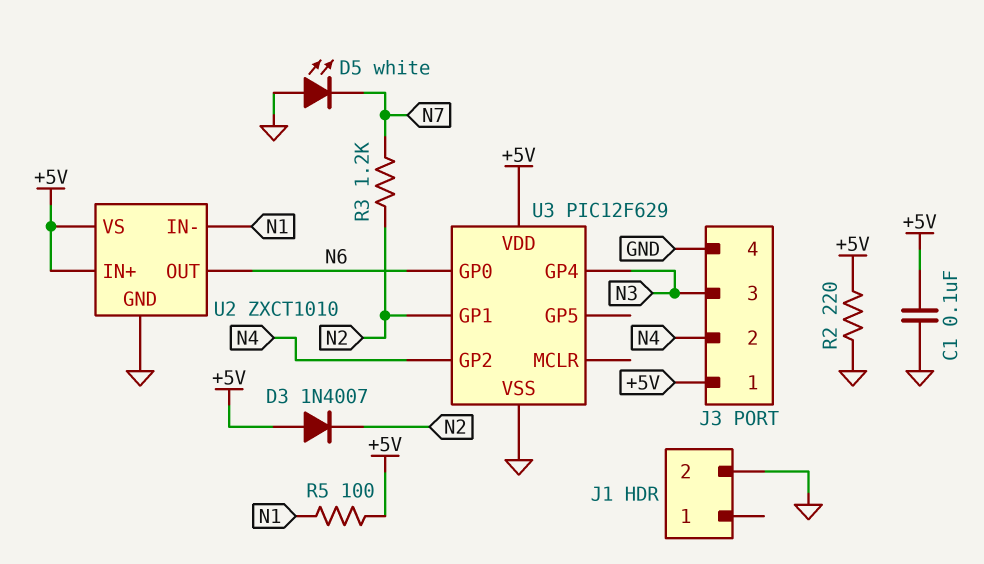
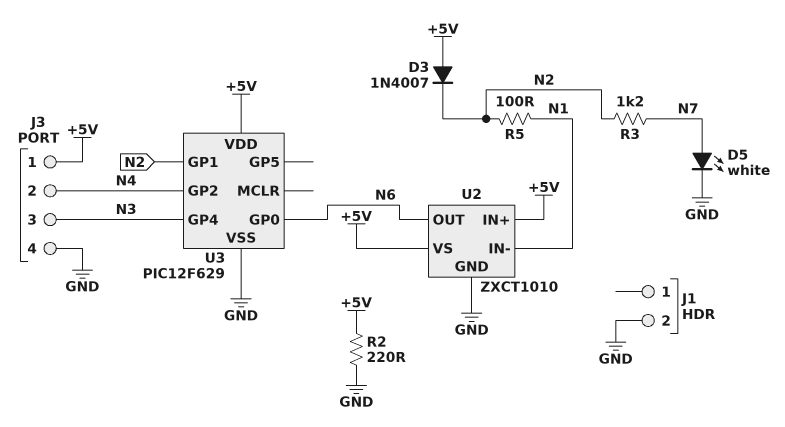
C1: 100nF (+5V, GND) -> none
D5: LED white (A GND, K N7) -> LED white (A N7, K GND)
R5: 100 (+5V, N1) -> 100 (N1, N2)

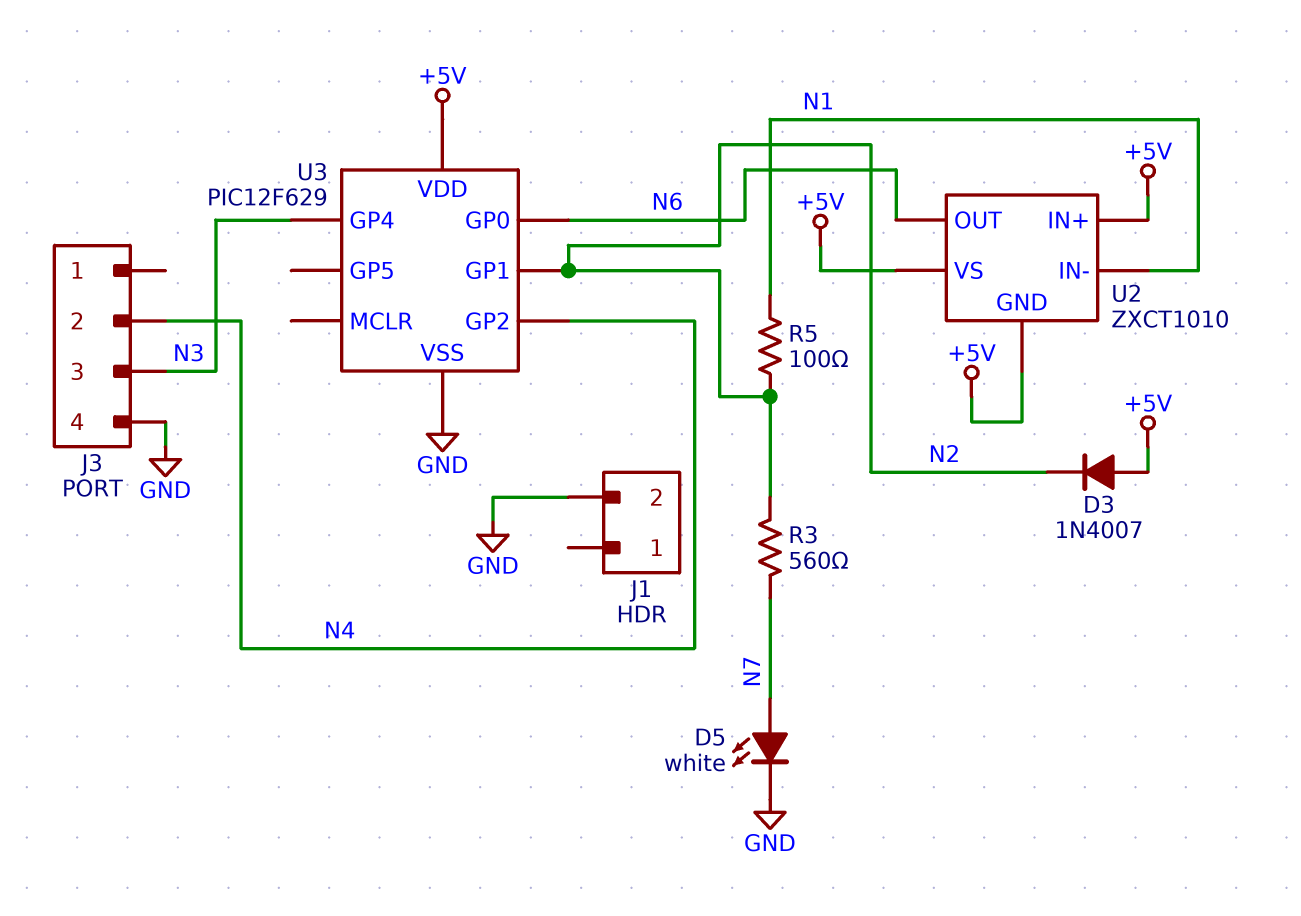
J3 pin 1: +5V -> none
R2: 220 (+5V, GND) -> none
R3: 1.2k (N2, N7) -> 560 (N2, N7)
U2 pin GND: GND -> +5V

